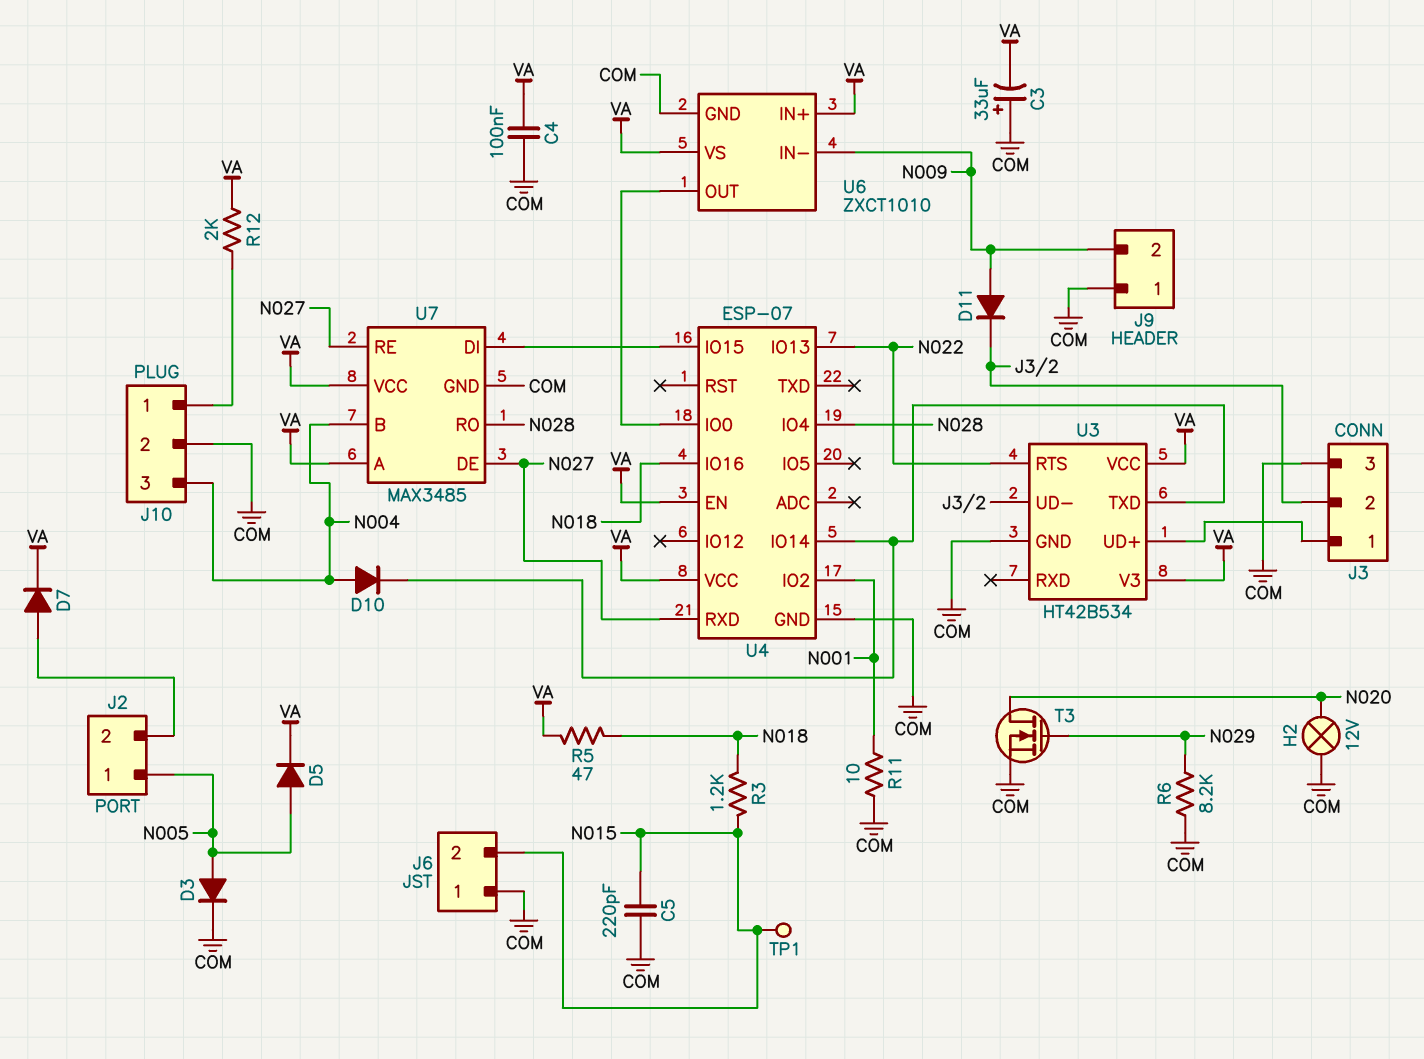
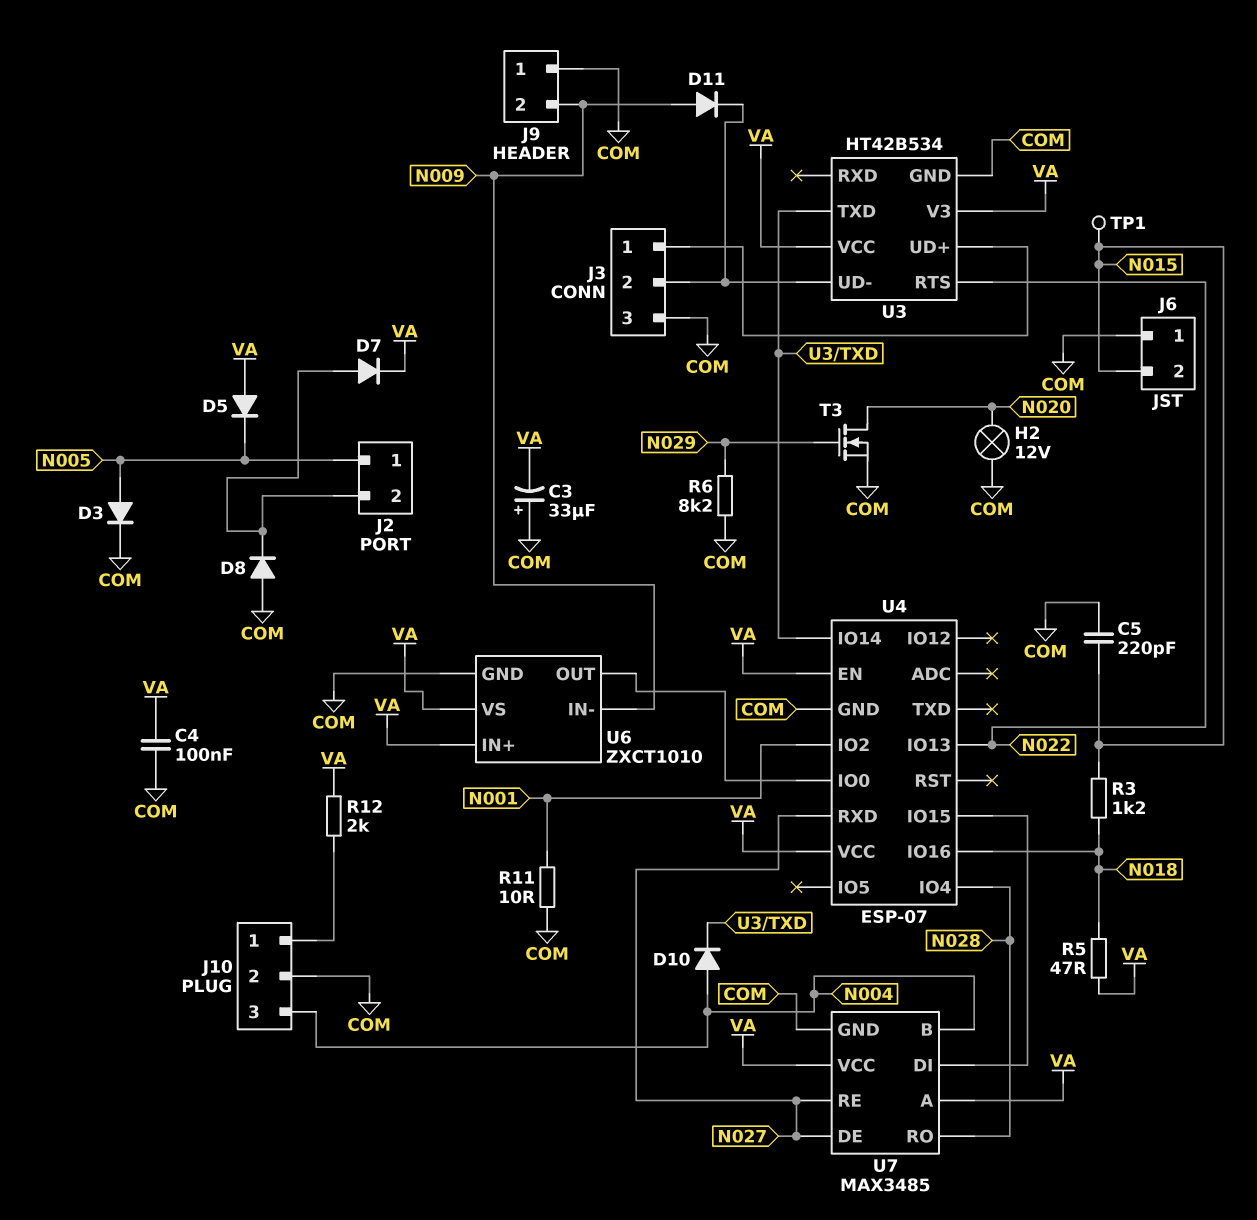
D5: diode (A N005, K VA) -> diode (A VA, K N005)
D8: none -> diode (A COM, K J2/2)

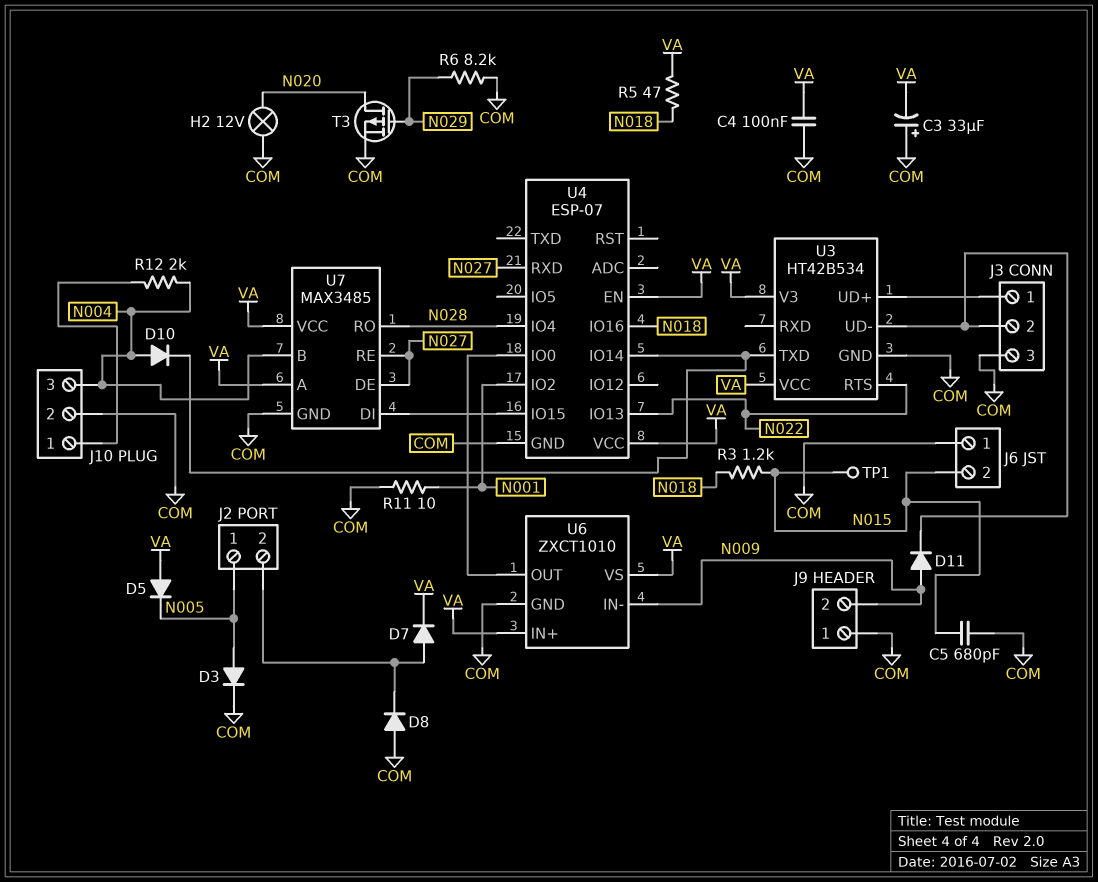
C5: 220pF (COM, N015) -> 680pF (COM, N015)
R12: 2k (J10/1, VA) -> 2k (J10/1, N004)
T3: NMOS (G N029, D N020, S COM) -> PMOS (G N029, D N020, S COM)

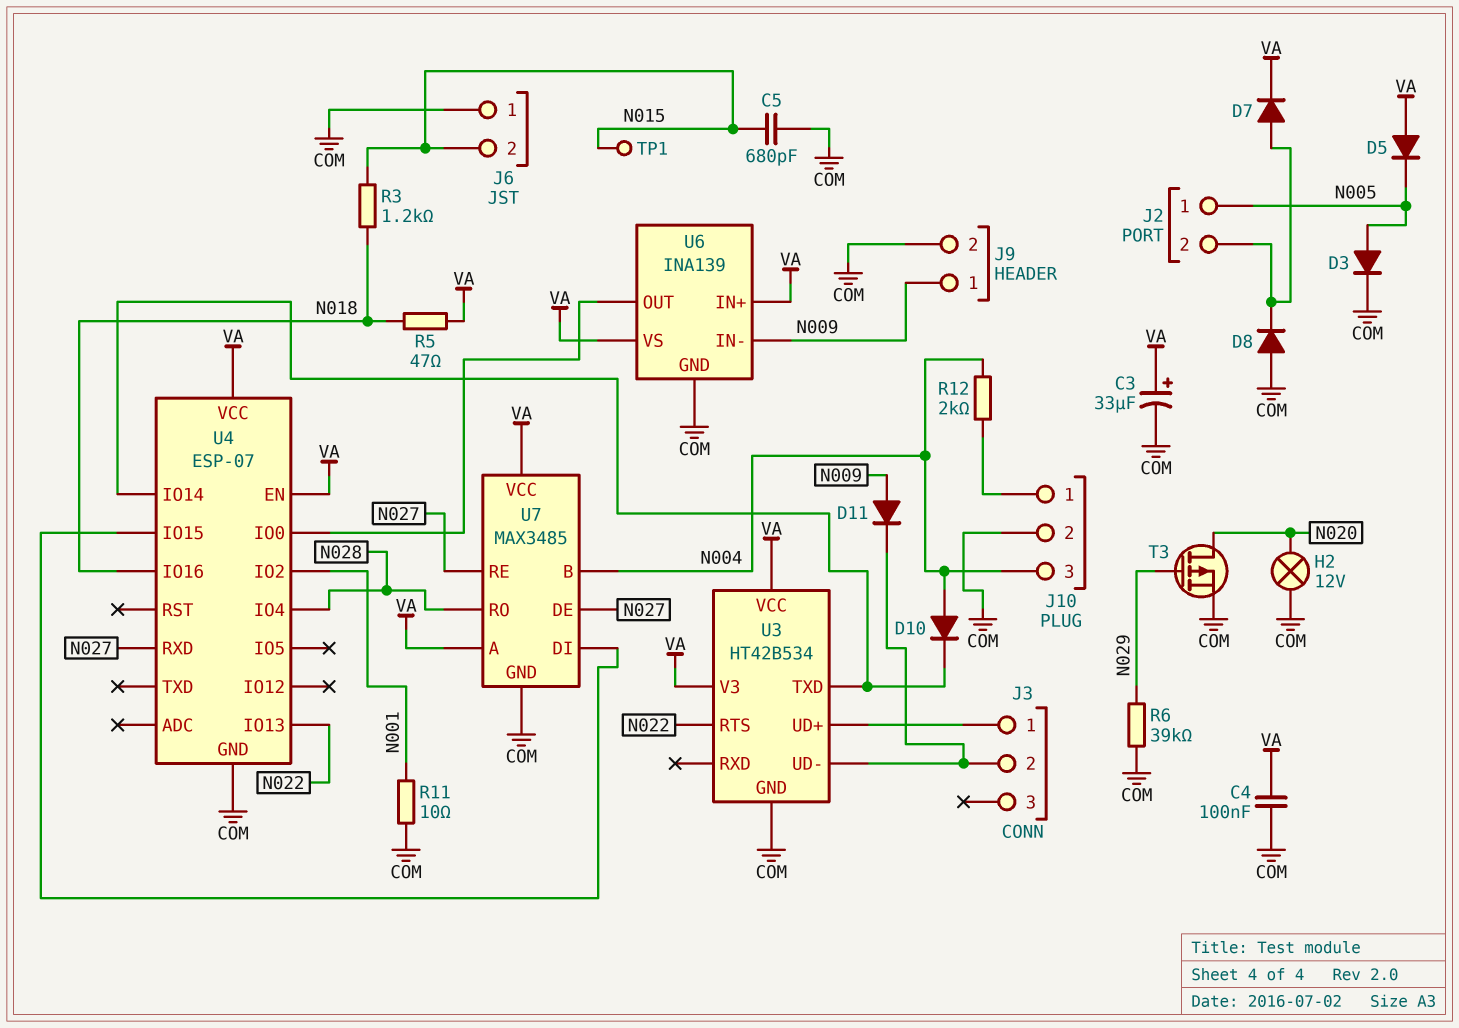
C3: 33uF (plus COM, minus VA) -> 33uF (plus VA, minus COM)
J3 pin 3: COM -> none
J9 pin 1: COM -> N009
J9 pin 2: N009 -> COM
R6: 8.2k (COM, N029) -> 39k (COM, N029)
U6: ZXCT1010 -> INA139

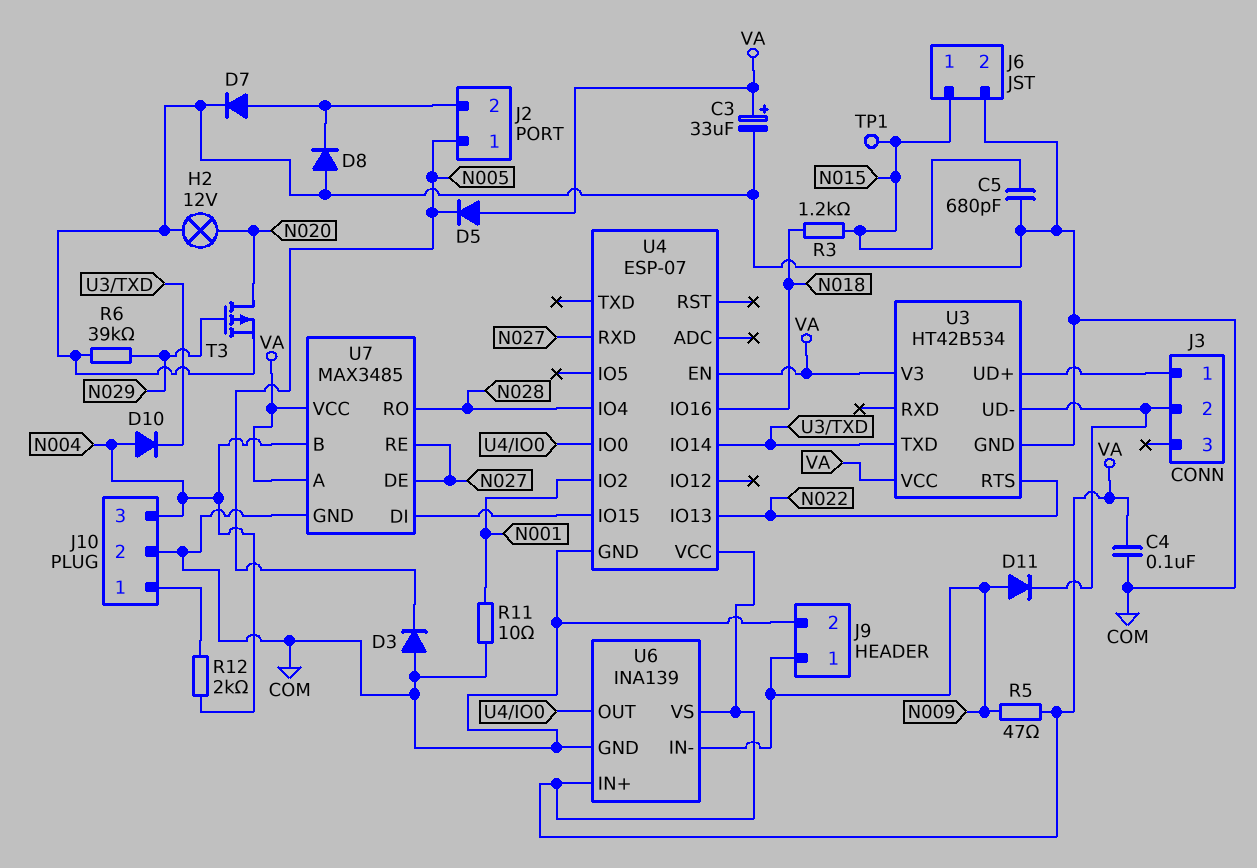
D3: diode (A N005, K COM) -> diode (A COM, K N005)
D7: diode (A J2/2, K VA) -> diode (A J2/2, K COM)
J6 pin 1: COM -> N015
J6 pin 2: N015 -> COM
R5: 47 (N018, VA) -> 47 (N009, VA)

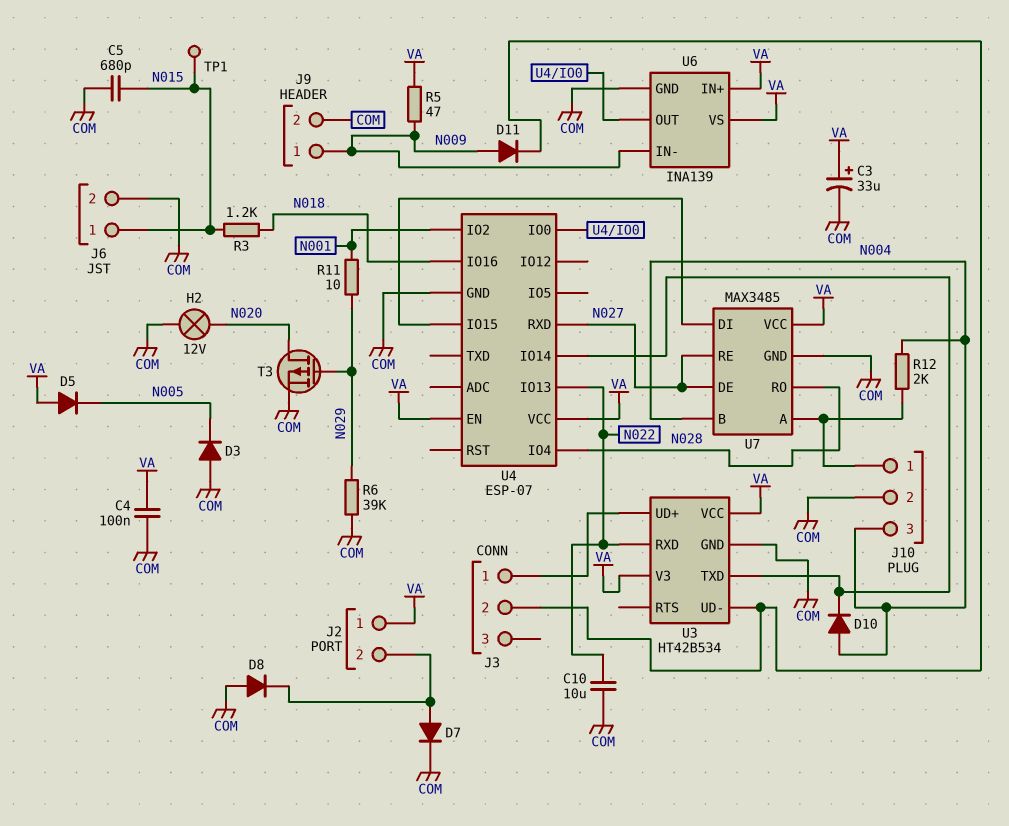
C10: none -> 10uF (COM, N022)
J2 pin 1: N005 -> VA
R11: 10 (COM, N001) -> 10 (N001, N029)
U3 pin RTS: N022 -> none
U3 pin RXD: none -> N022
U7 pin A: VA -> J10/1

